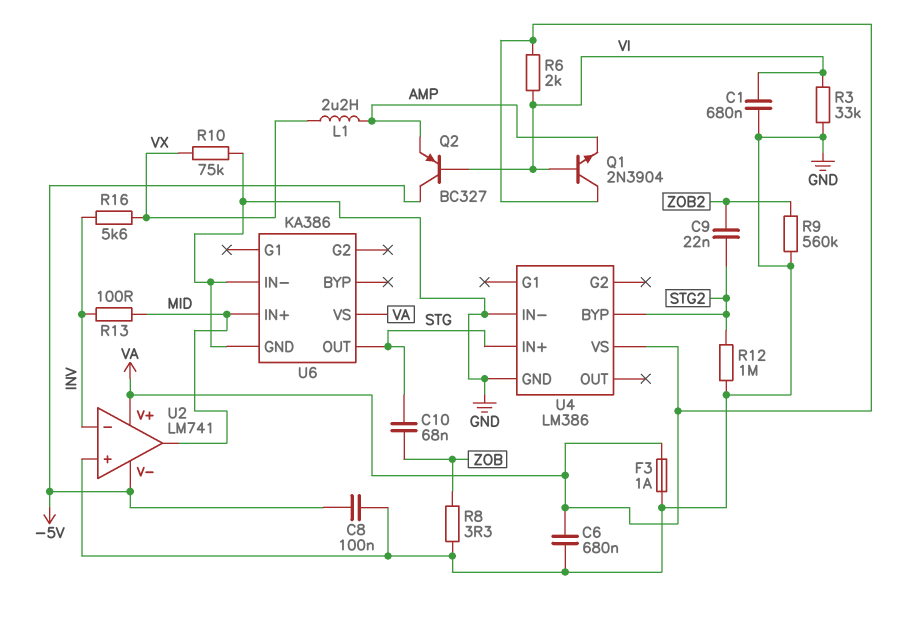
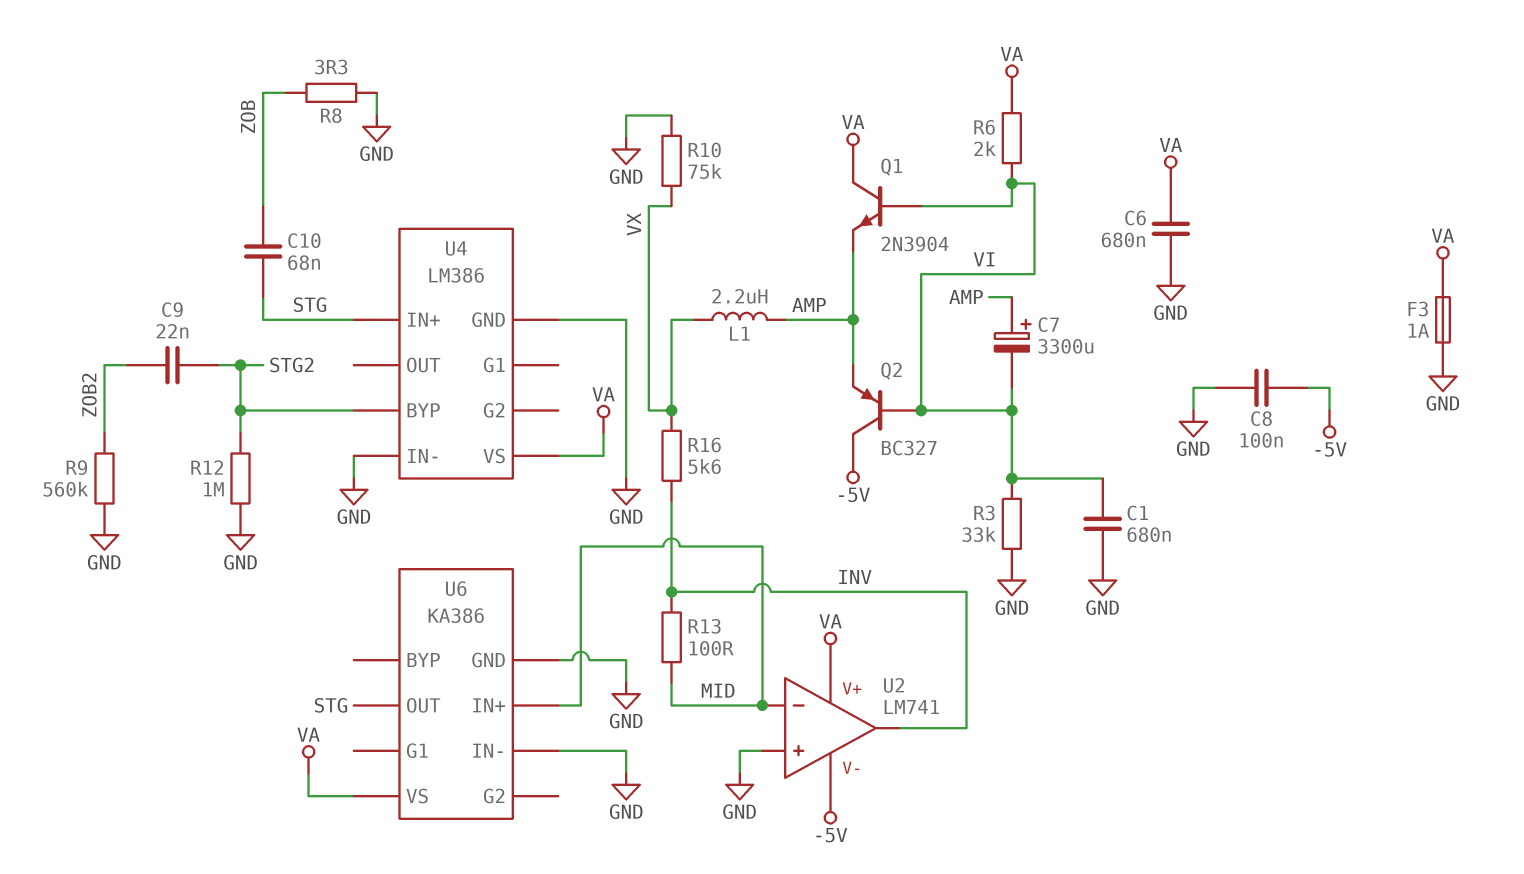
C7: none -> 3300uF (plus AMP, minus VI)
U2 pin in-: INV -> MID
U2 pin out: MID -> INV

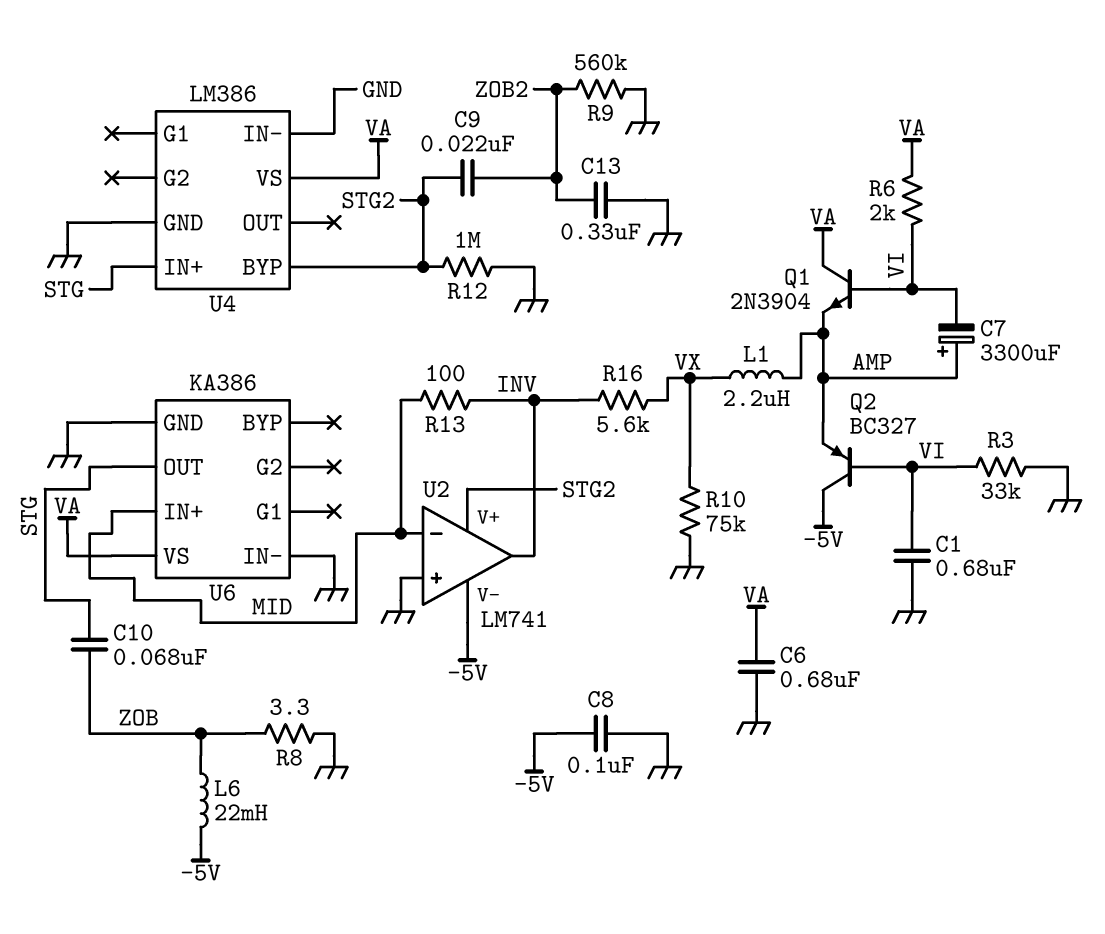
C13: none -> 330nF (GND, ZOB2)
F3: 1A (GND, VA) -> none
L6: none -> 22mH (-5V, ZOB)
U2 pin V+: VA -> STG2

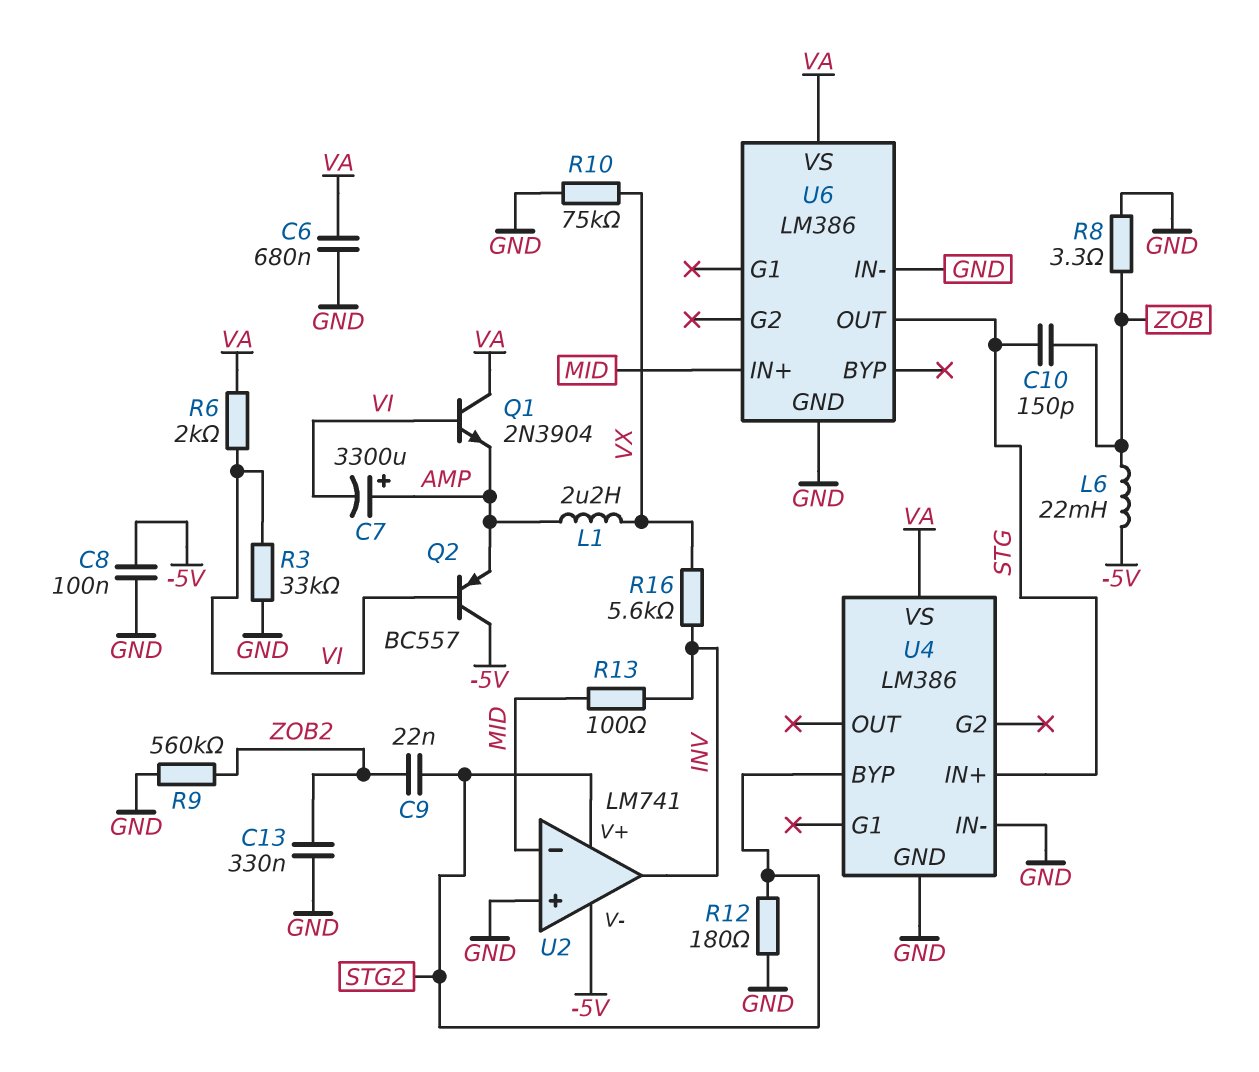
C1: 680nF (GND, VI) -> none
C10: 68nF (STG, ZOB) -> 150pF (STG, ZOB)
Q2: PNP BC327 (B VI, C -5V, E AMP) -> PNP BC557 (B VI, C -5V, E AMP)
R12: 1M (GND, STG2) -> 180 (GND, STG2)
U6: KA386 -> LM386

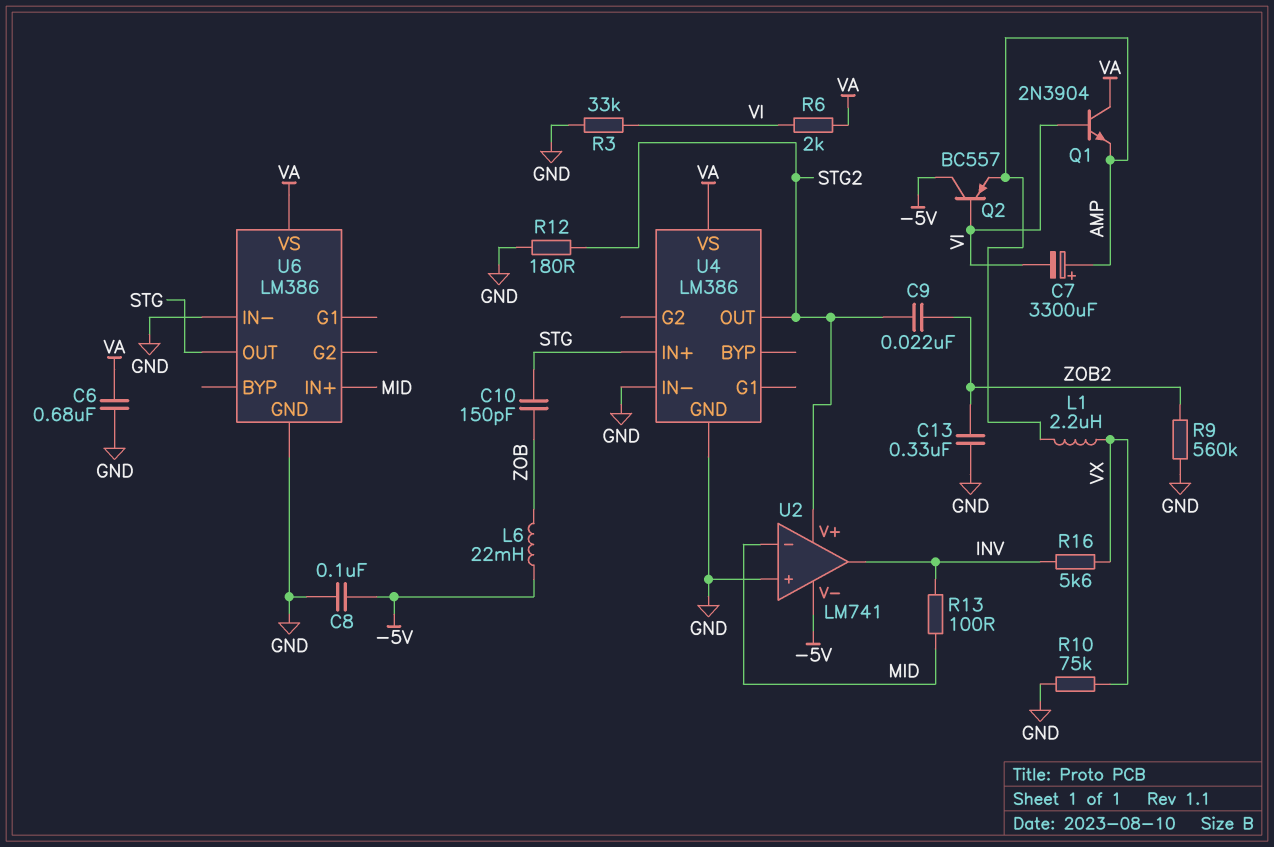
R8: 3.3 (GND, ZOB) -> none
U4 pin BYP: STG2 -> none
U4 pin OUT: none -> STG2

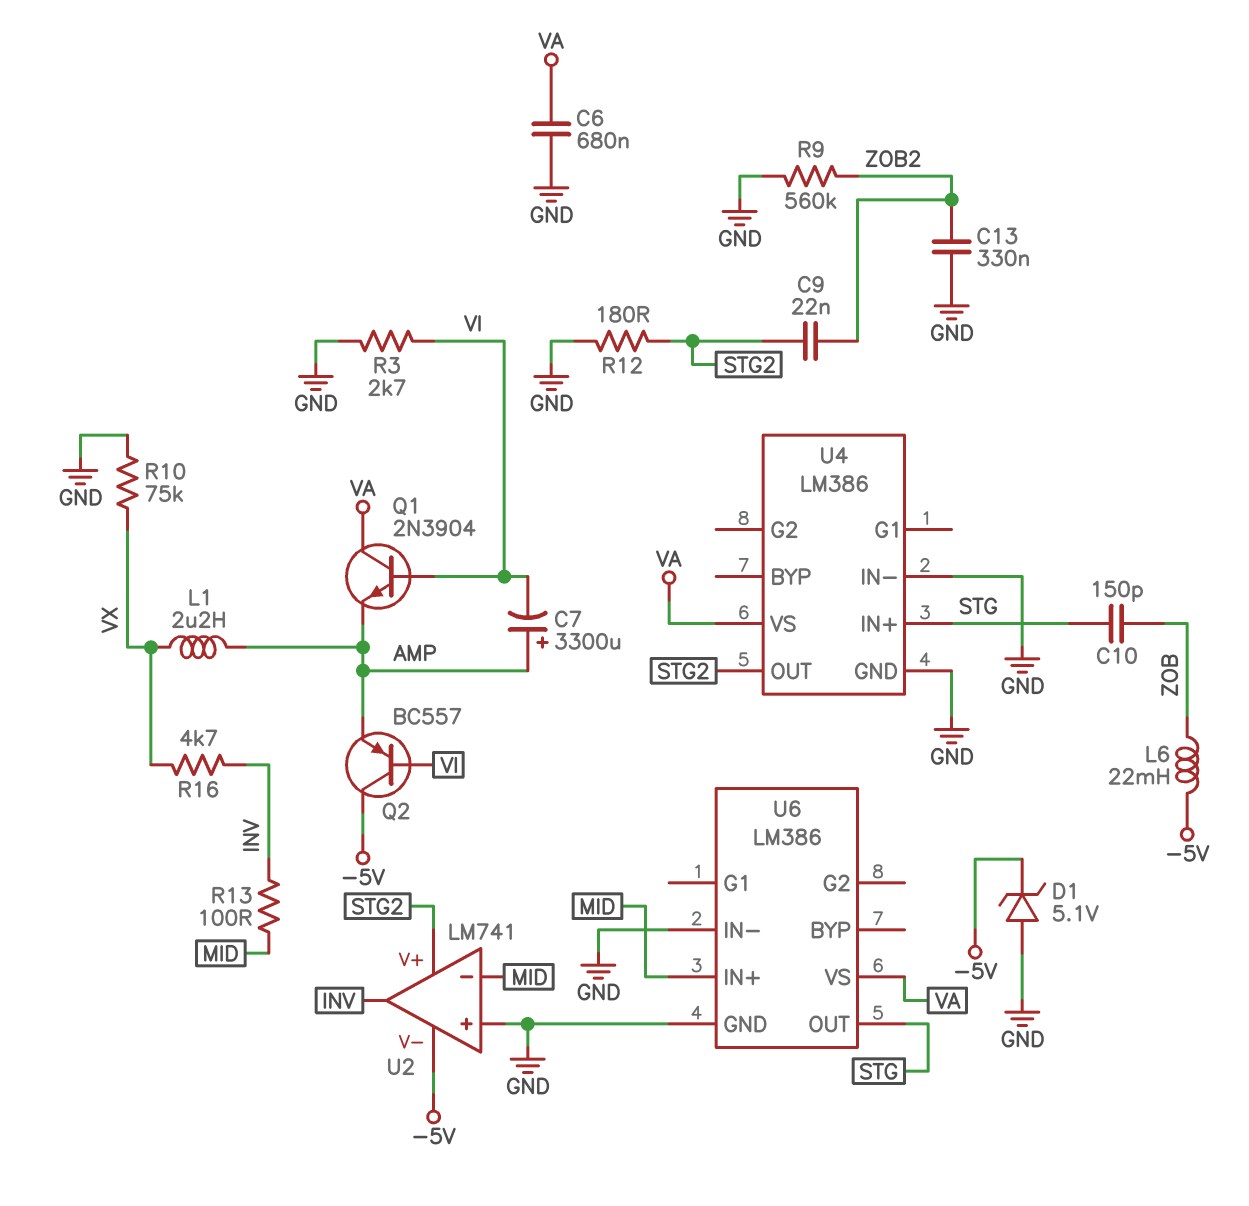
C8: 100nF (-5V, GND) -> none
D1: none -> zener 5.1V (A GND, K -5V)
R3: 33k (GND, VI) -> 2.7k (GND, VI)
R6: 2k (VA, VI) -> none
R16: 5.6k (INV, VX) -> 4.7k (INV, VX)

